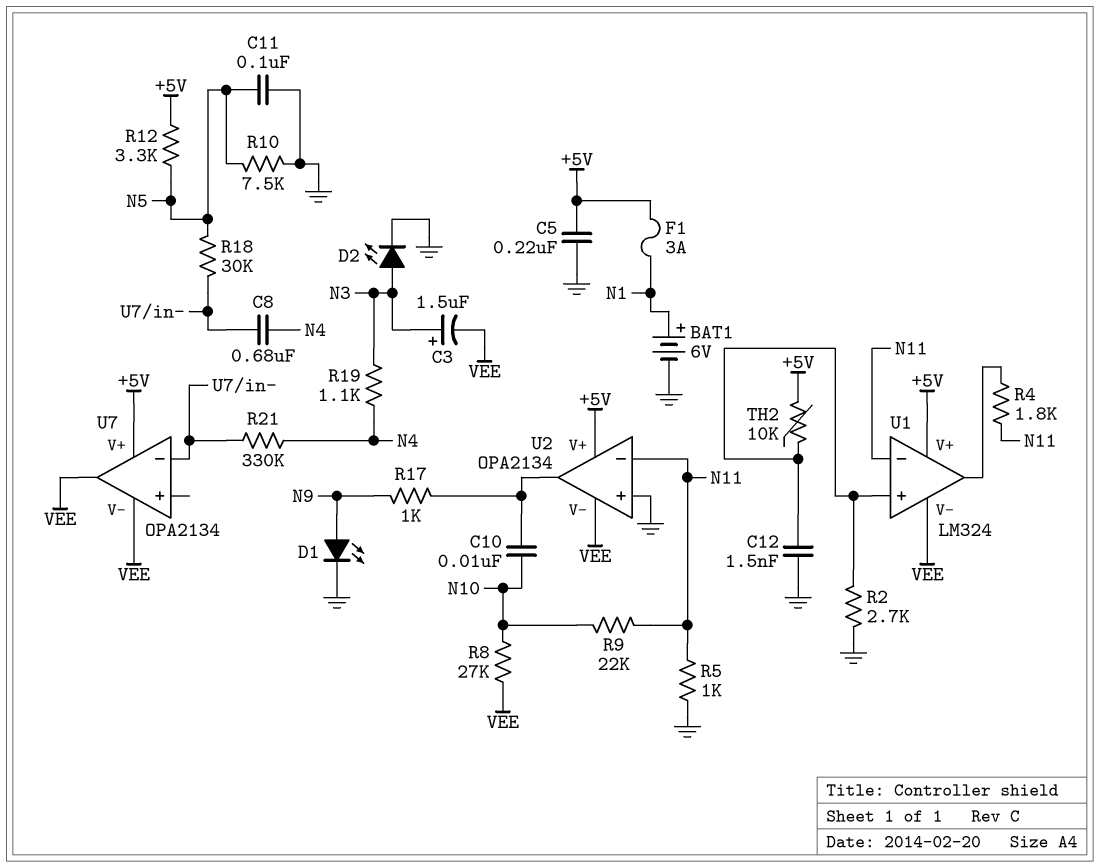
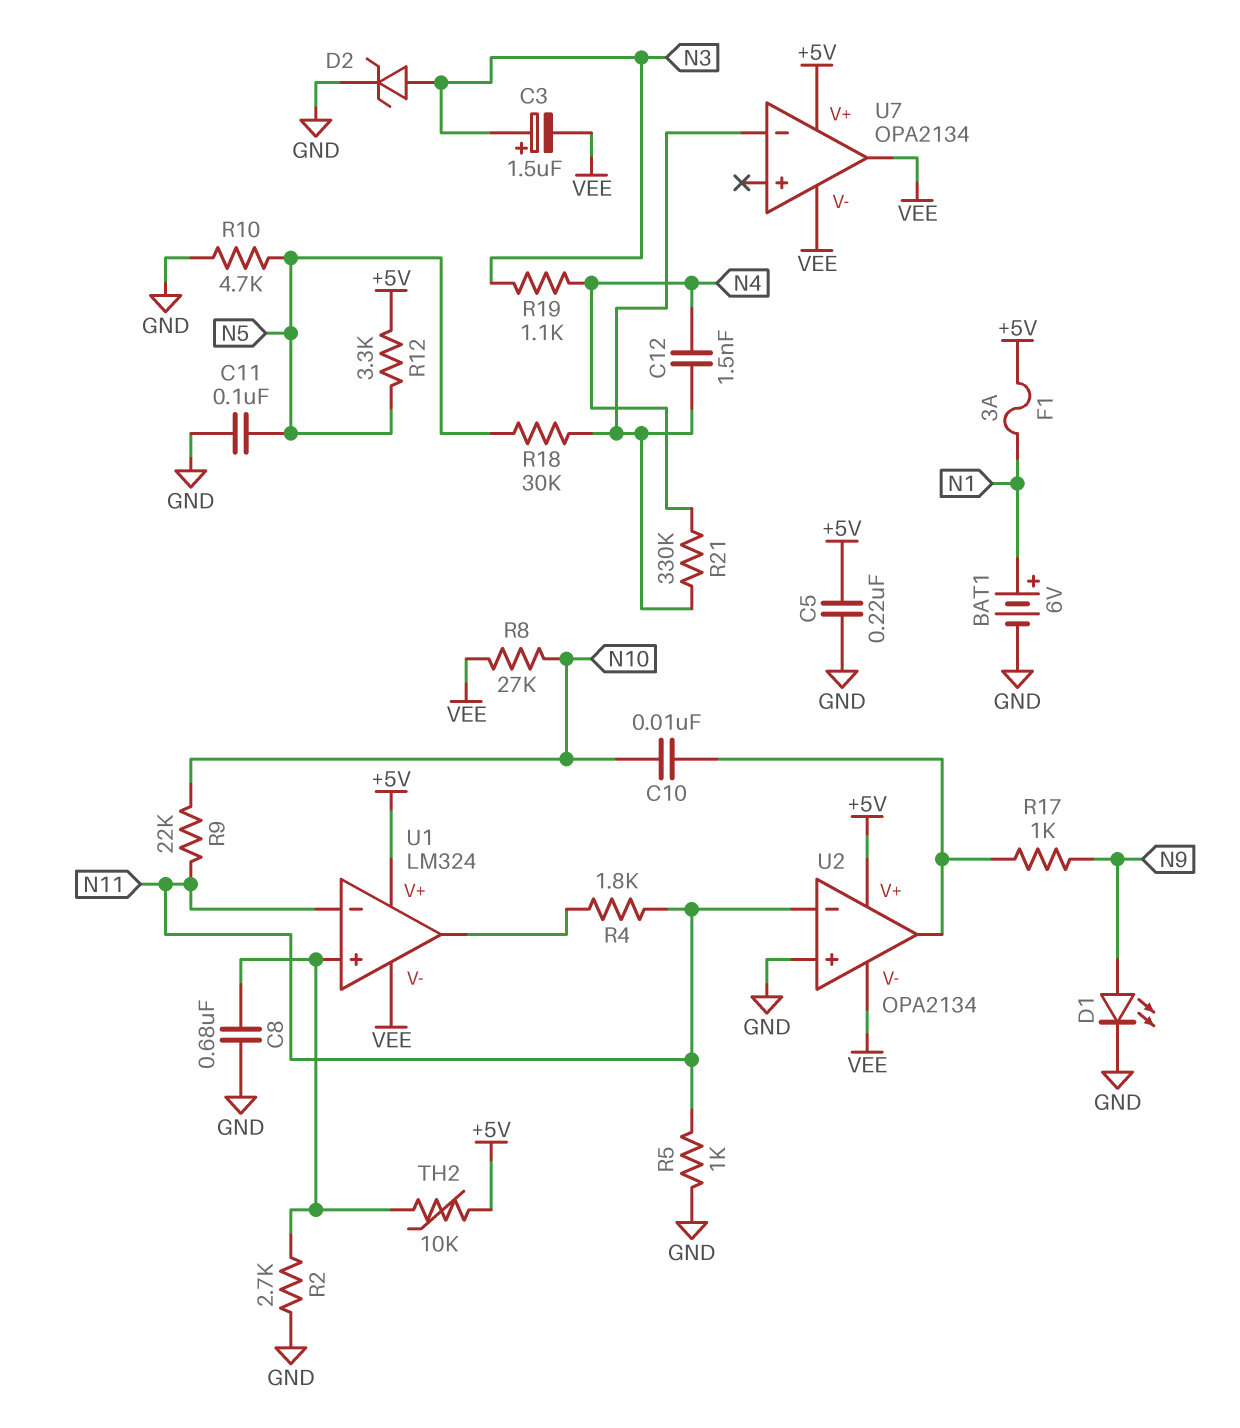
C8: 680nF (N4, U7/in-) -> 680nF (GND, U1/in+)
C12: 1.5nF (GND, U1/in+) -> 1.5nF (N4, U7/in-)
D2: LED (A N3, K GND) -> zener (A N3, K GND)
R10: 7.5k (GND, N5) -> 4.7k (GND, N5)

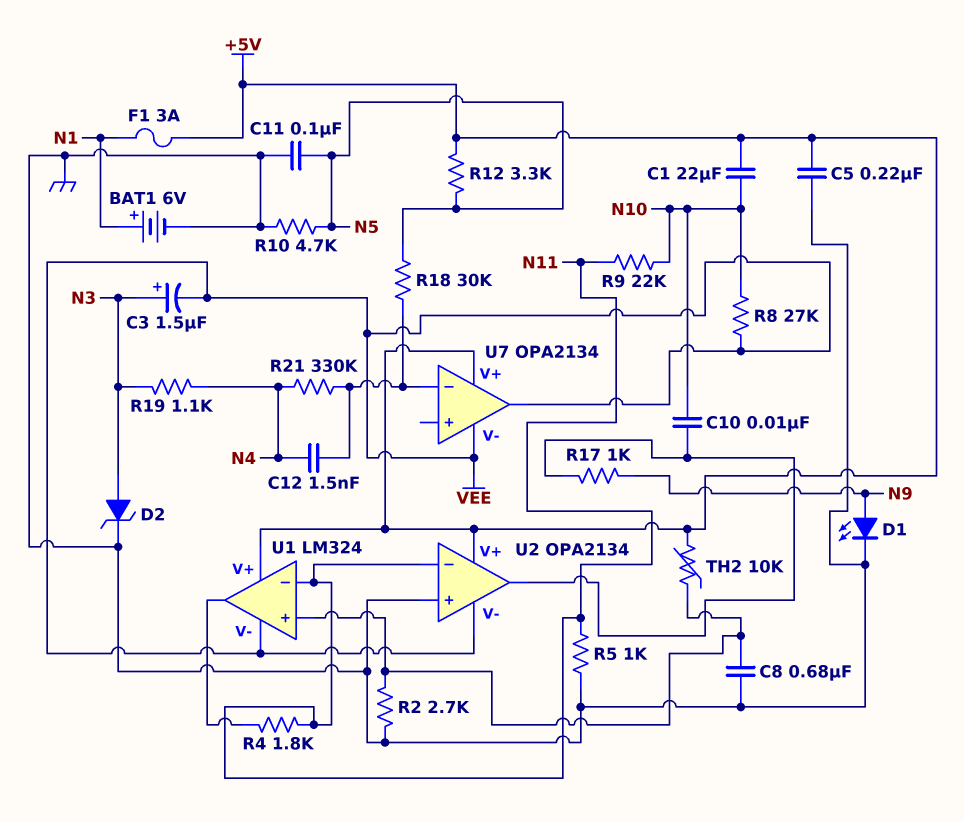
C1: none -> 22uF (+5V, N10)

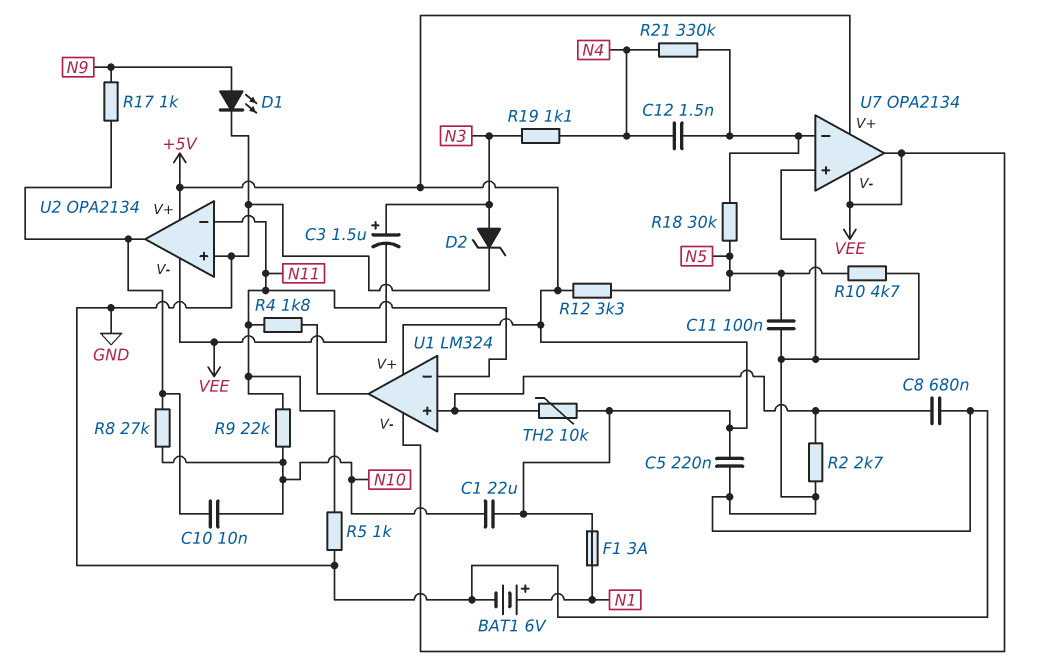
R8: 27k (N10, VEE) -> 27k (N10, U2/out)
U7 pin in+: none -> GND

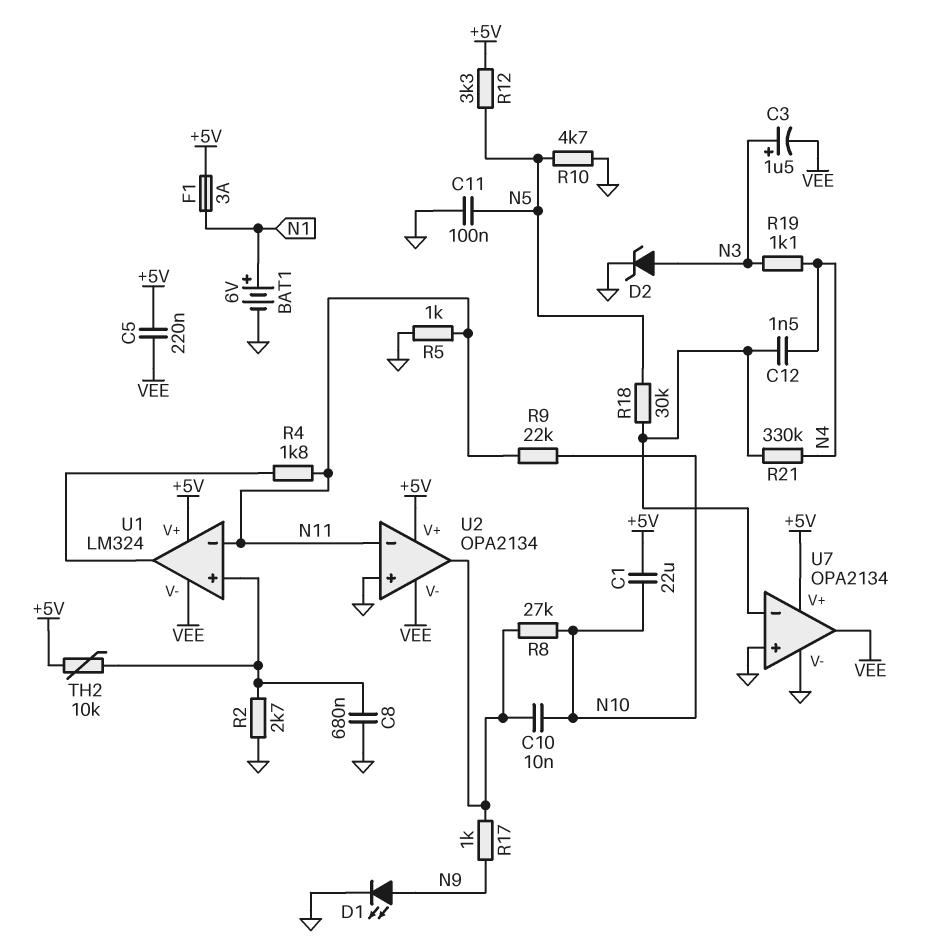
C5: 220nF (+5V, GND) -> 220nF (+5V, VEE)
U7 pin V-: VEE -> GND

